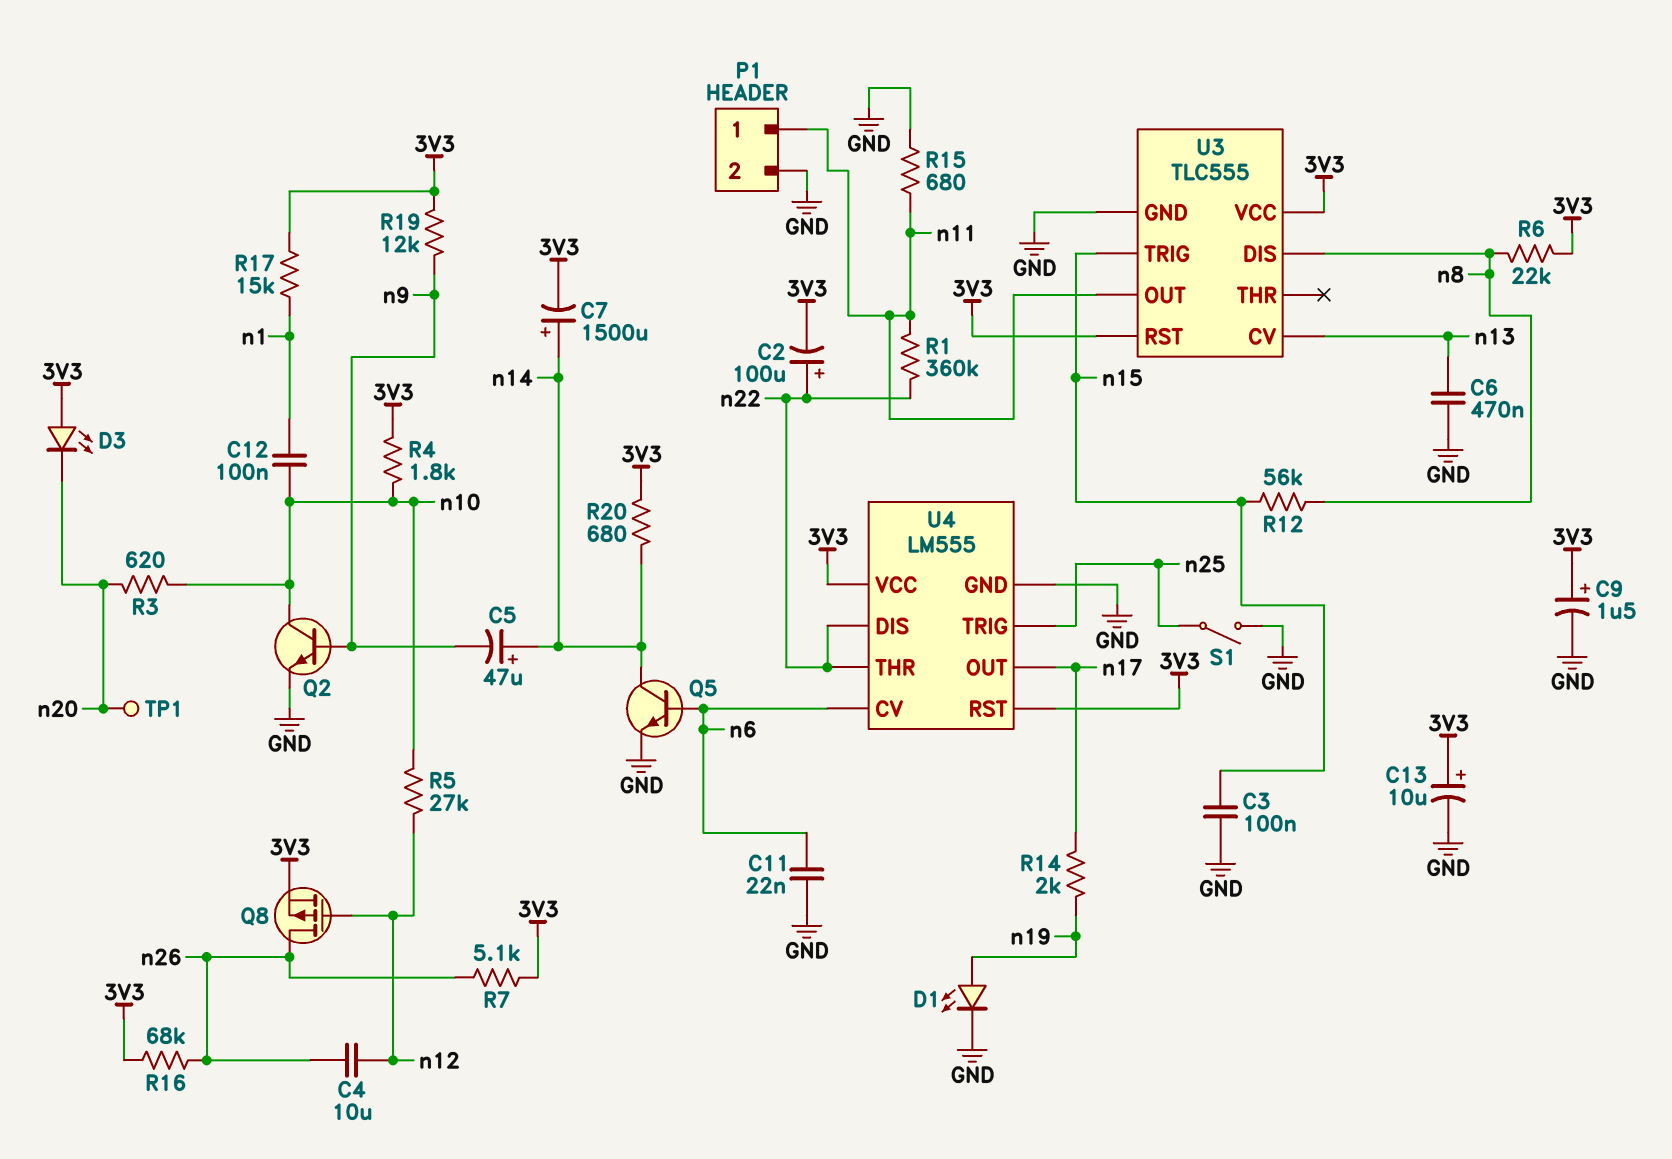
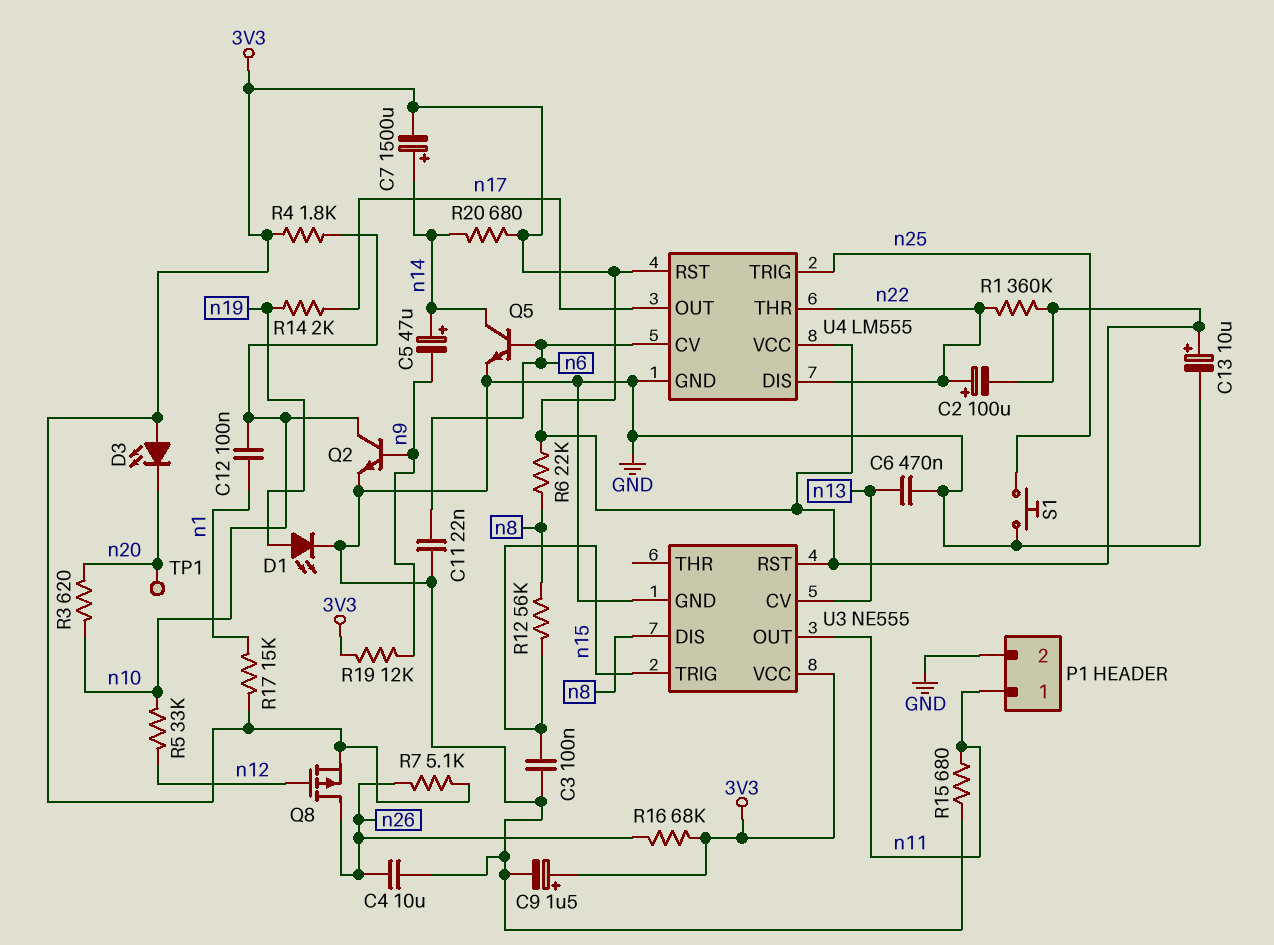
C4: 10uF (n12, n26) -> 10uF (GND, n26)
R1: 360k (n11, n22) -> 360k (3V3, n22)
R5: 27k (n10, n12) -> 33k (n10, n12)
S1: switch (GND, n25) -> button (GND, n25)
U3: TLC555 -> NE555

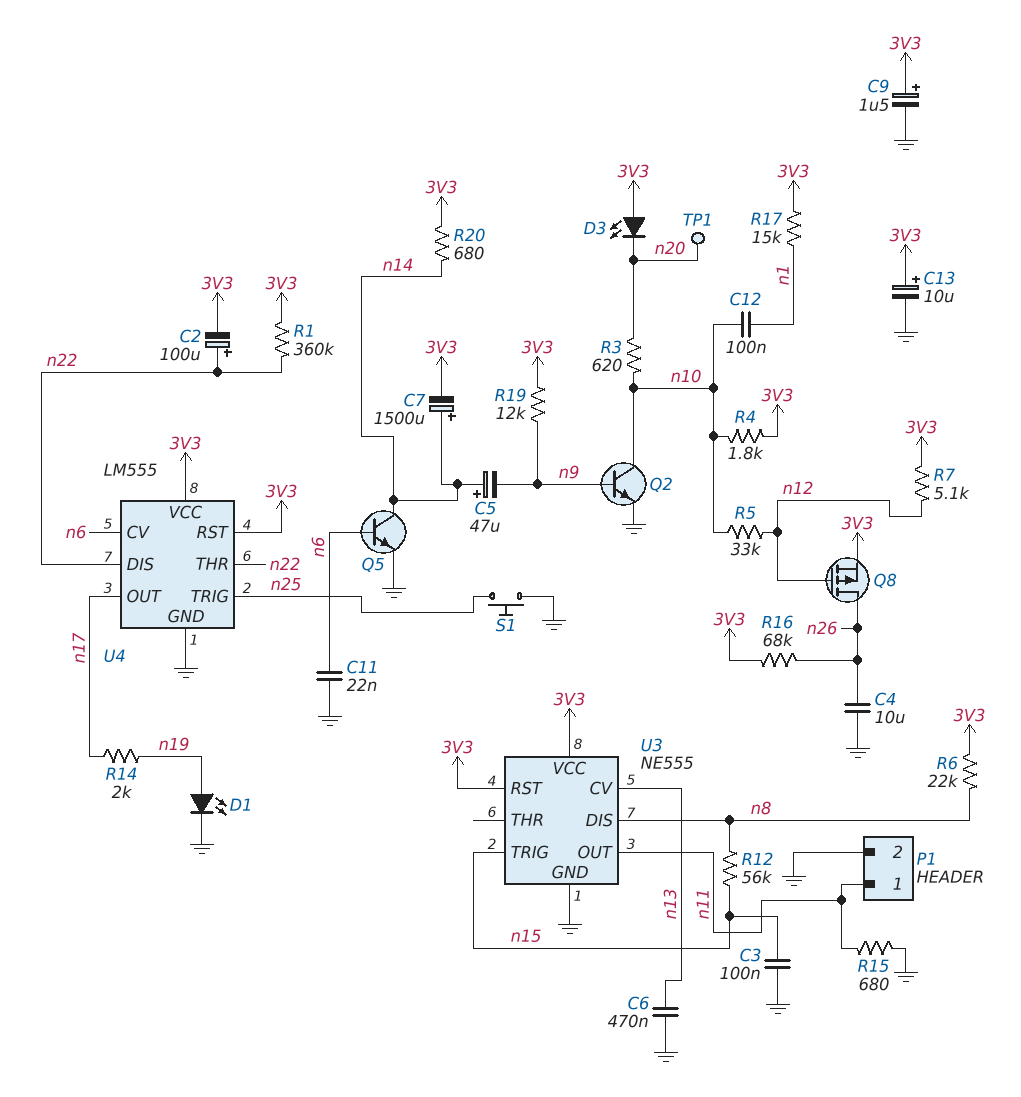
R7: 5.1k (3V3, n26) -> 5.1k (3V3, n12)

